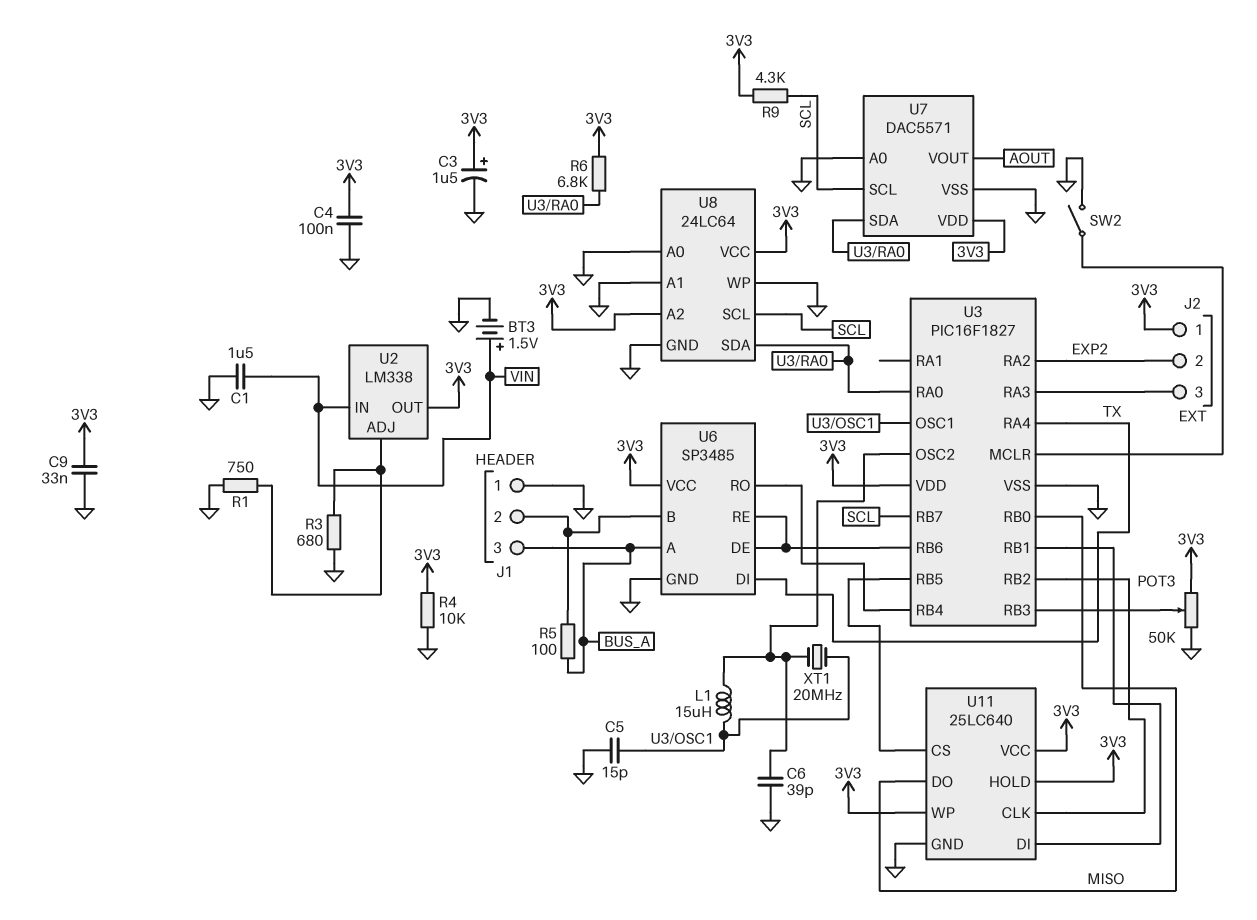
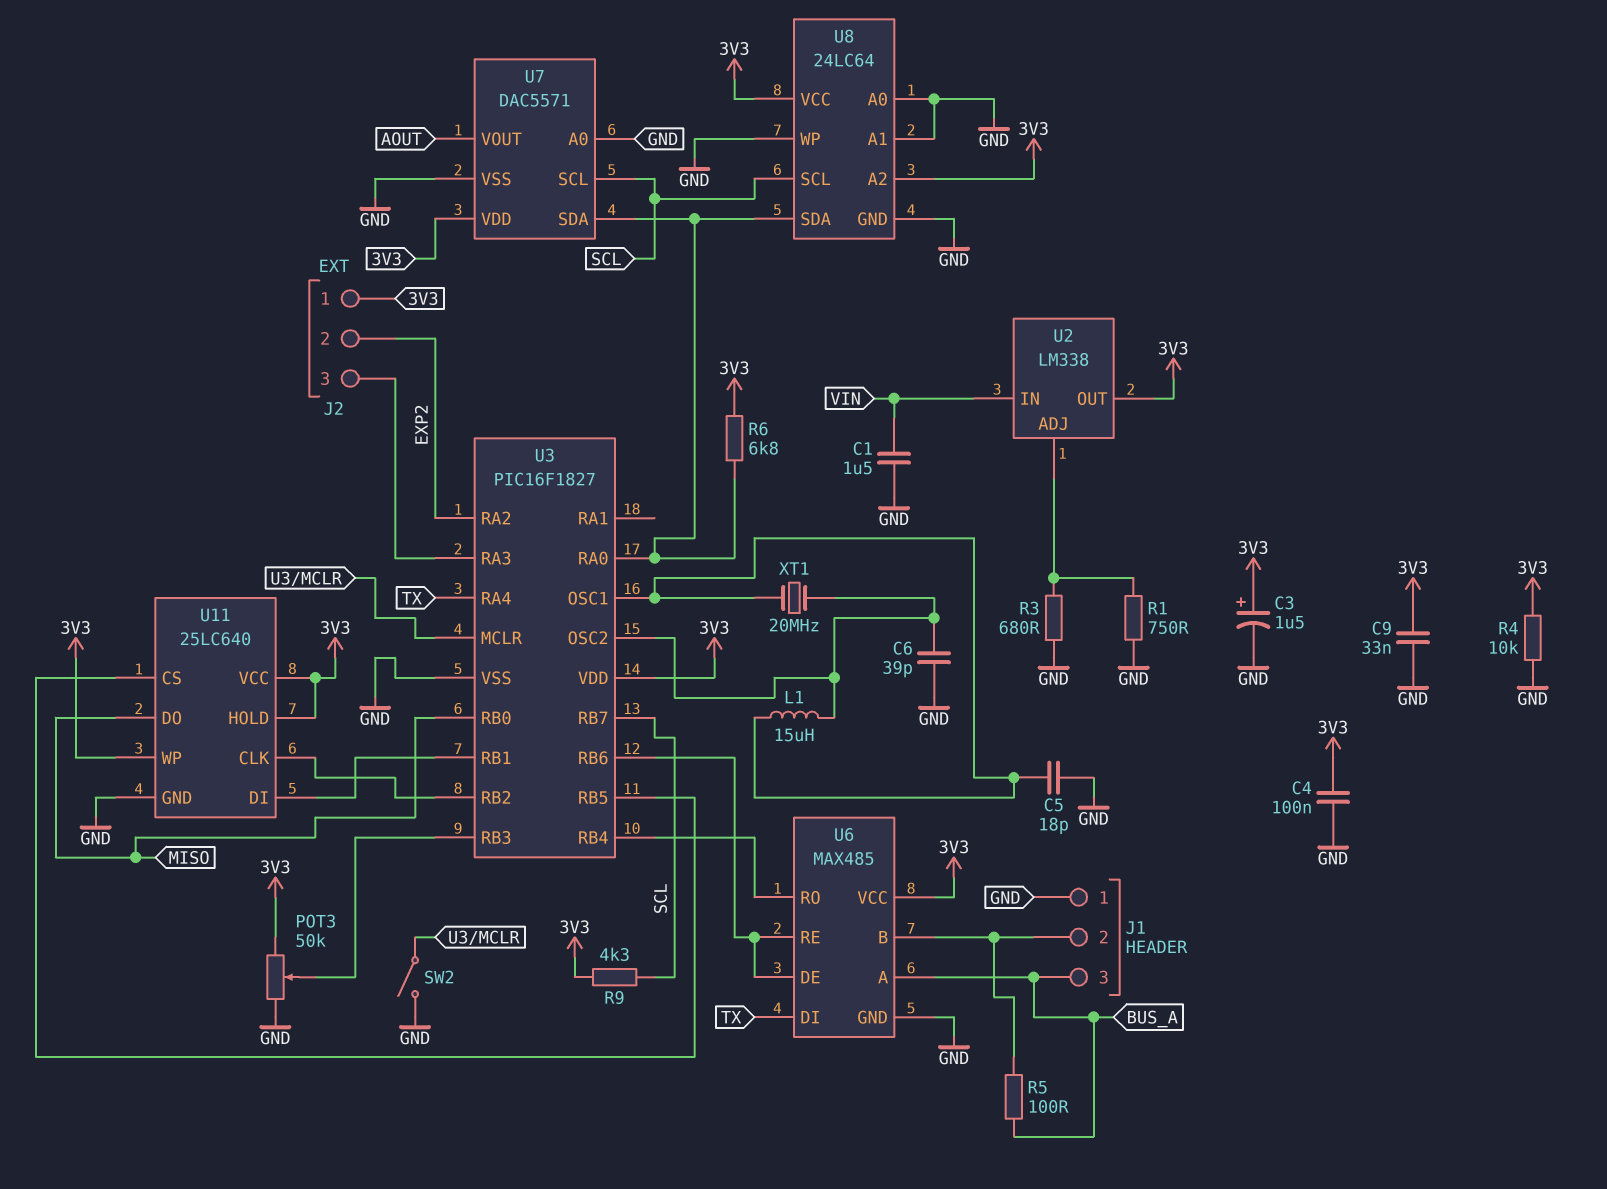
BT3: 1.5V (plus VIN, minus GND) -> none
C5: 15pF (GND, U3/OSC1) -> 18pF (GND, U3/OSC1)
U6: SP3485 -> MAX485

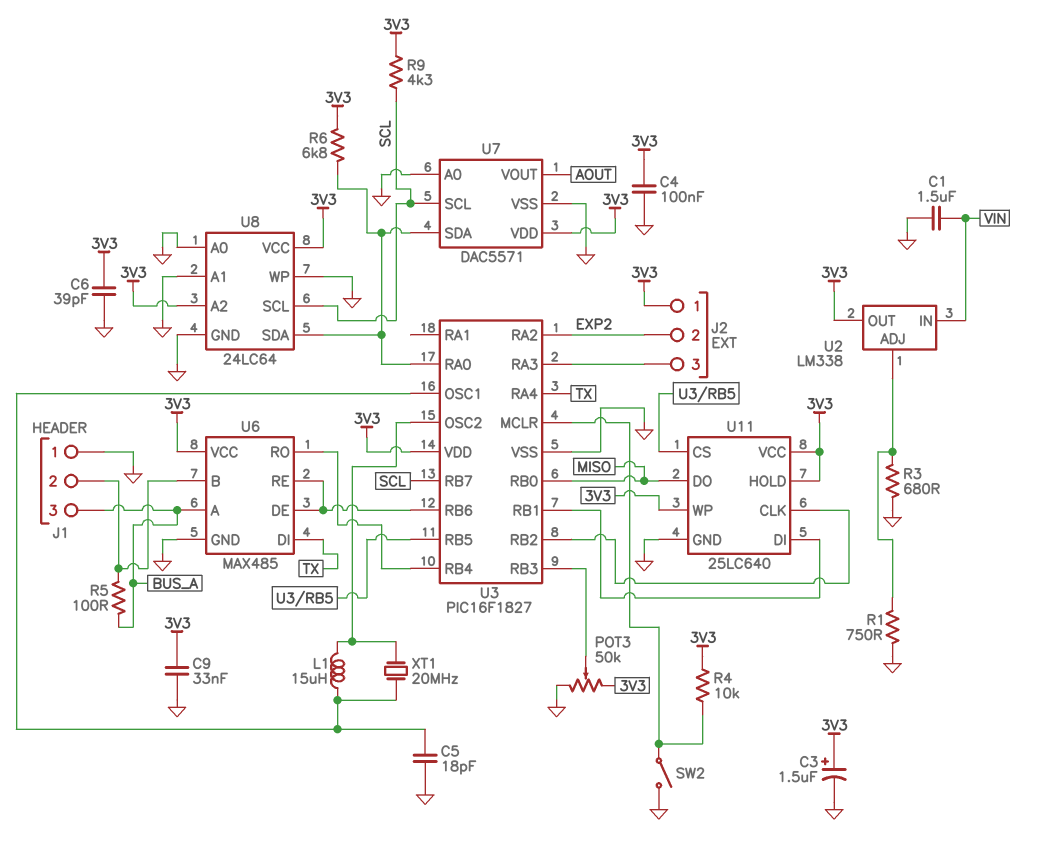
C6: 39pF (GND, U3/OSC2) -> 39pF (3V3, GND)
R4: 10k (3V3, GND) -> 10k (3V3, U3/MCLR)

